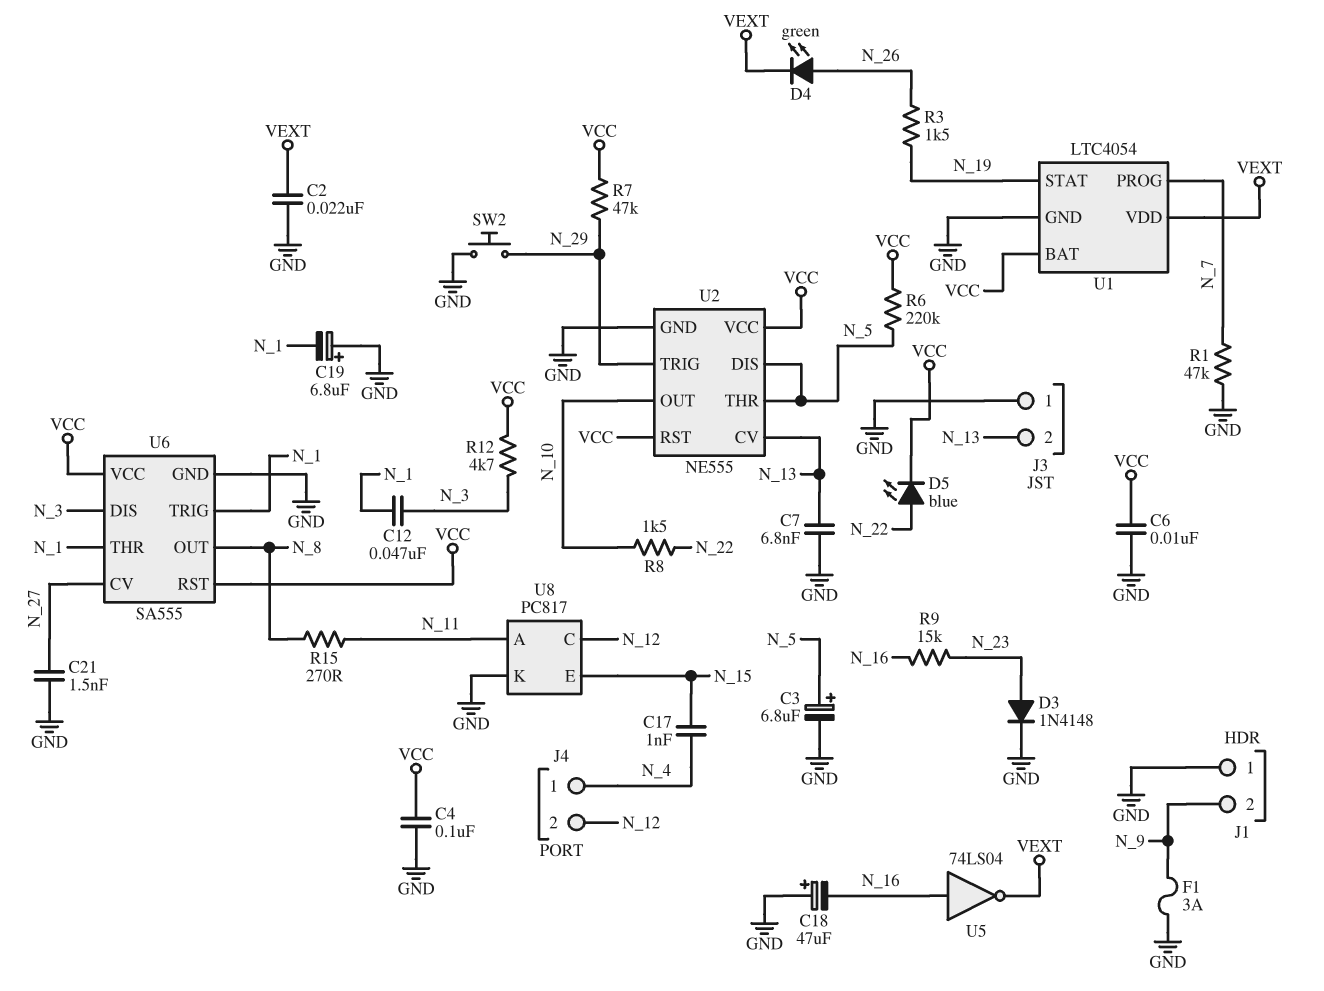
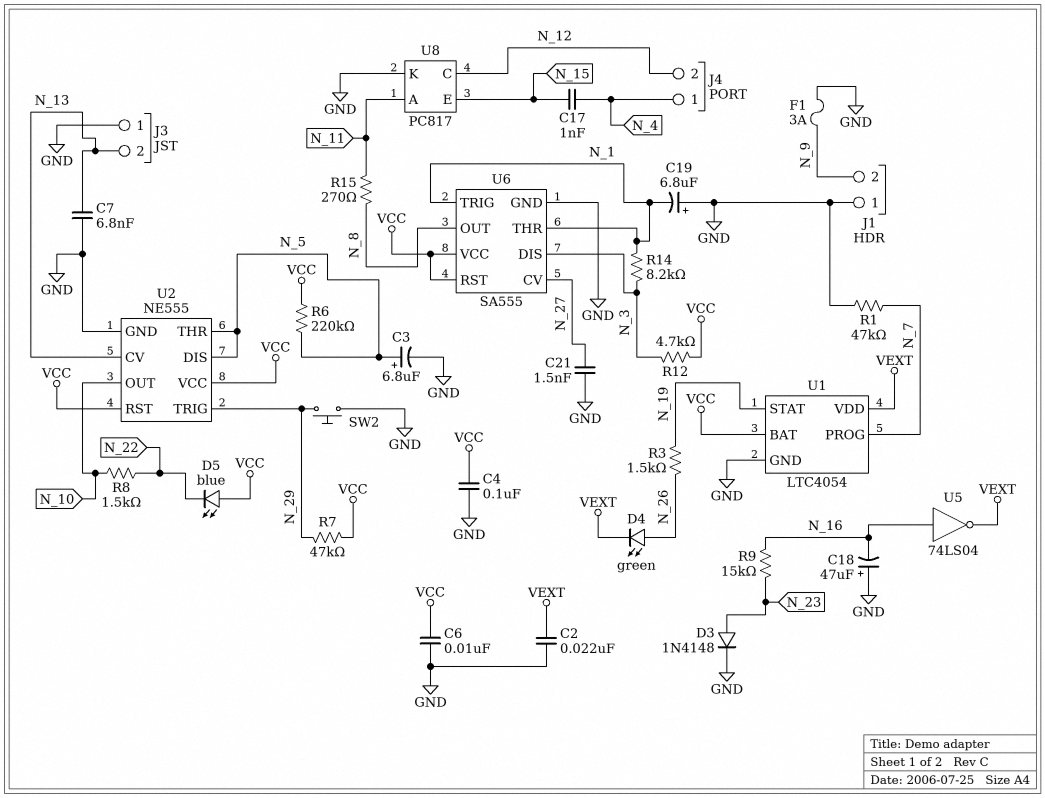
C12: 47nF (N_1, N_3) -> none
D5: LED blue (A N_22, K VCC) -> LED blue (A VCC, K N_22)
R14: none -> 8.2k (N_1, N_3)

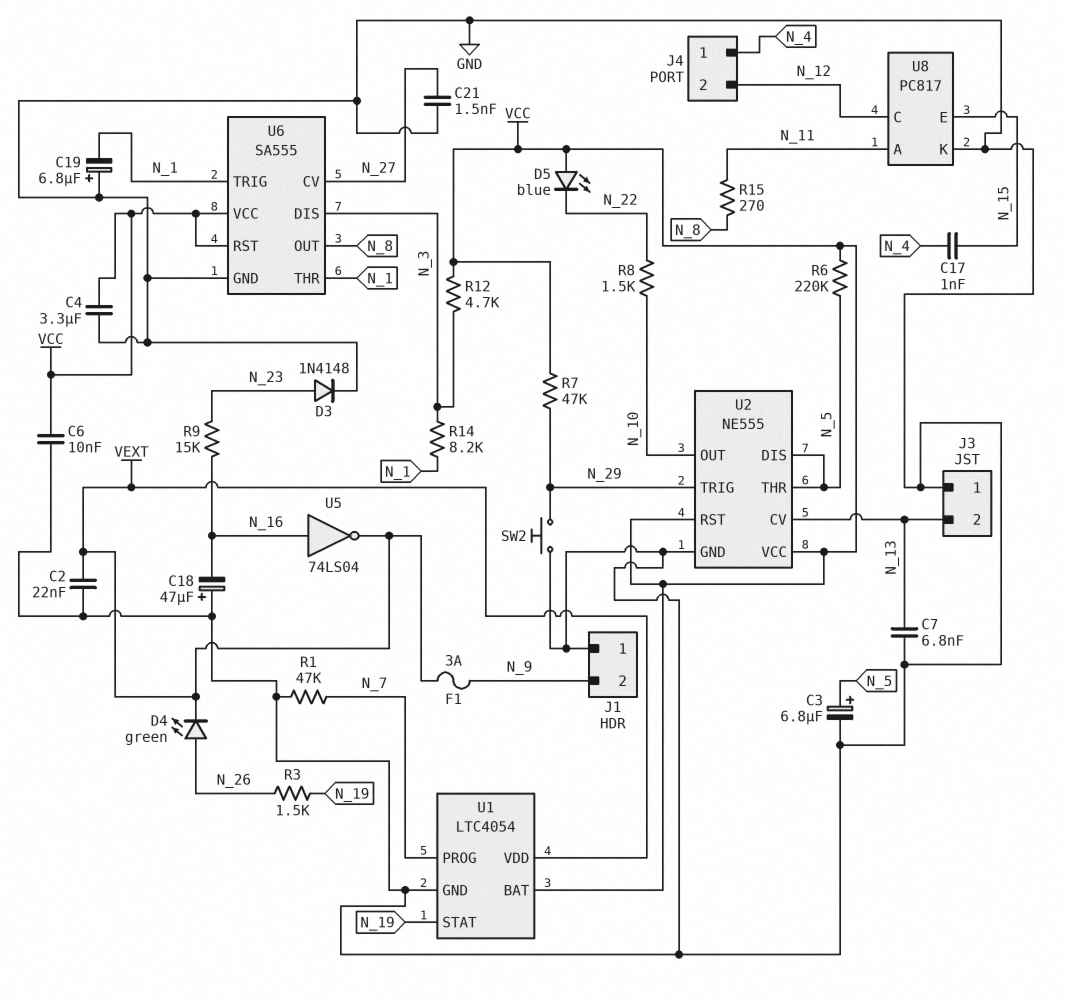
C4: 100nF (GND, VCC) -> 3.3uF (GND, VCC)
F1: 3A (GND, N_9) -> 3A (N_9, VEXT)

